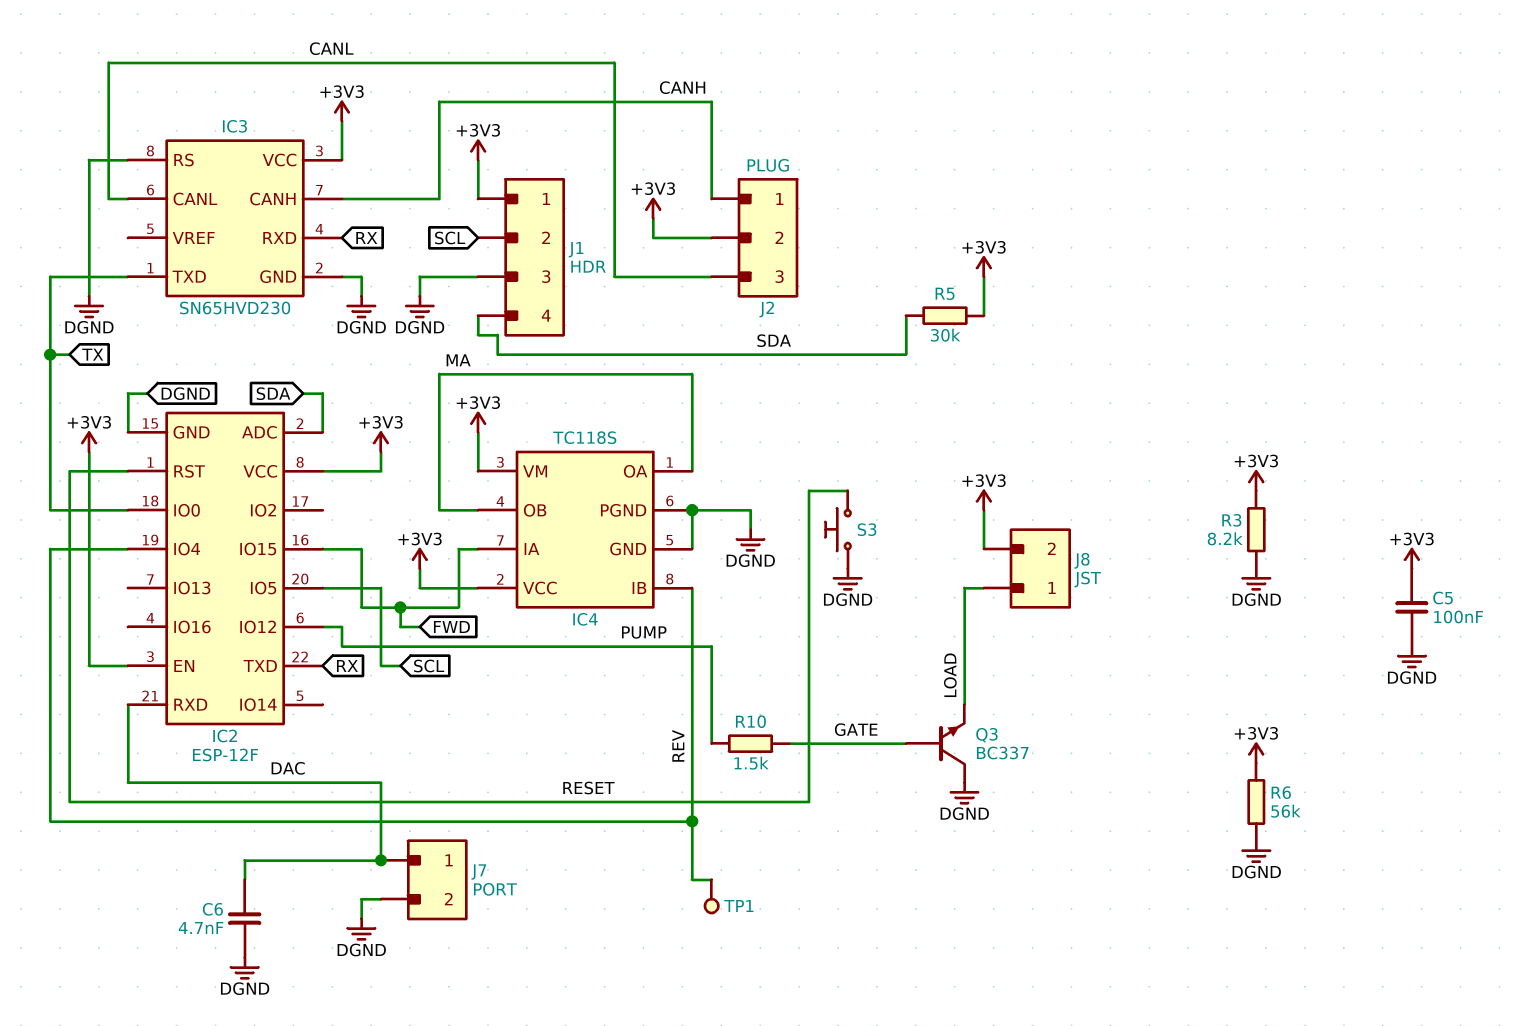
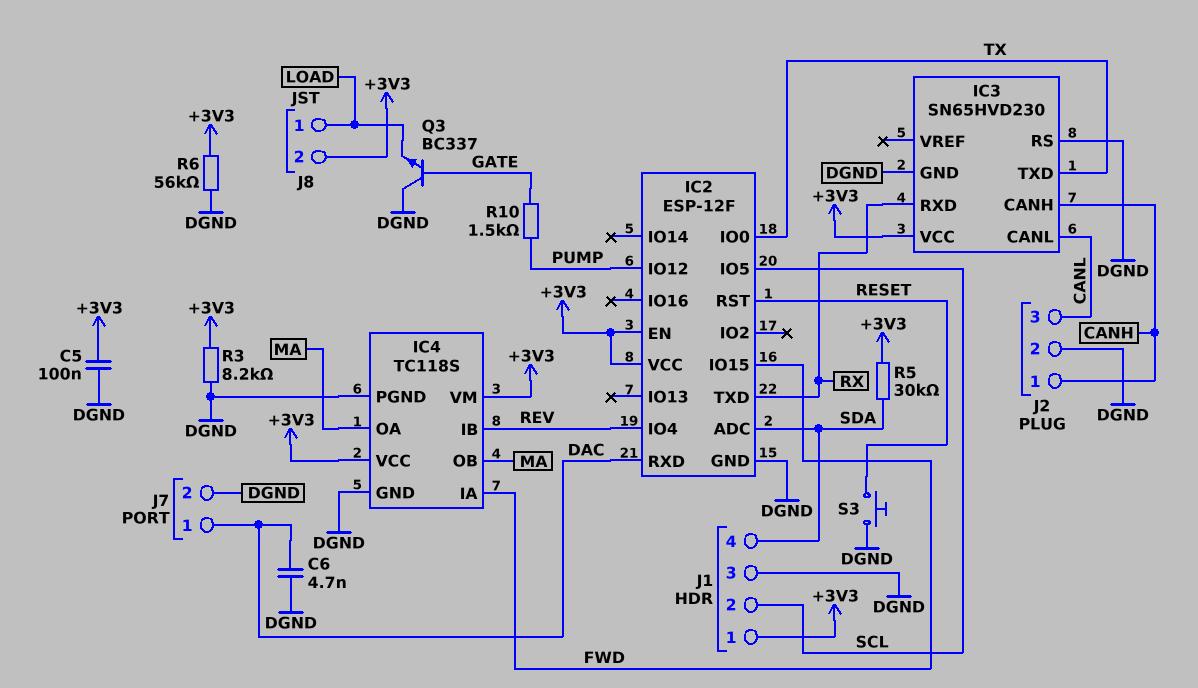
J2 pin 2: +3V3 -> DGND
TP1: test point (REV) -> none

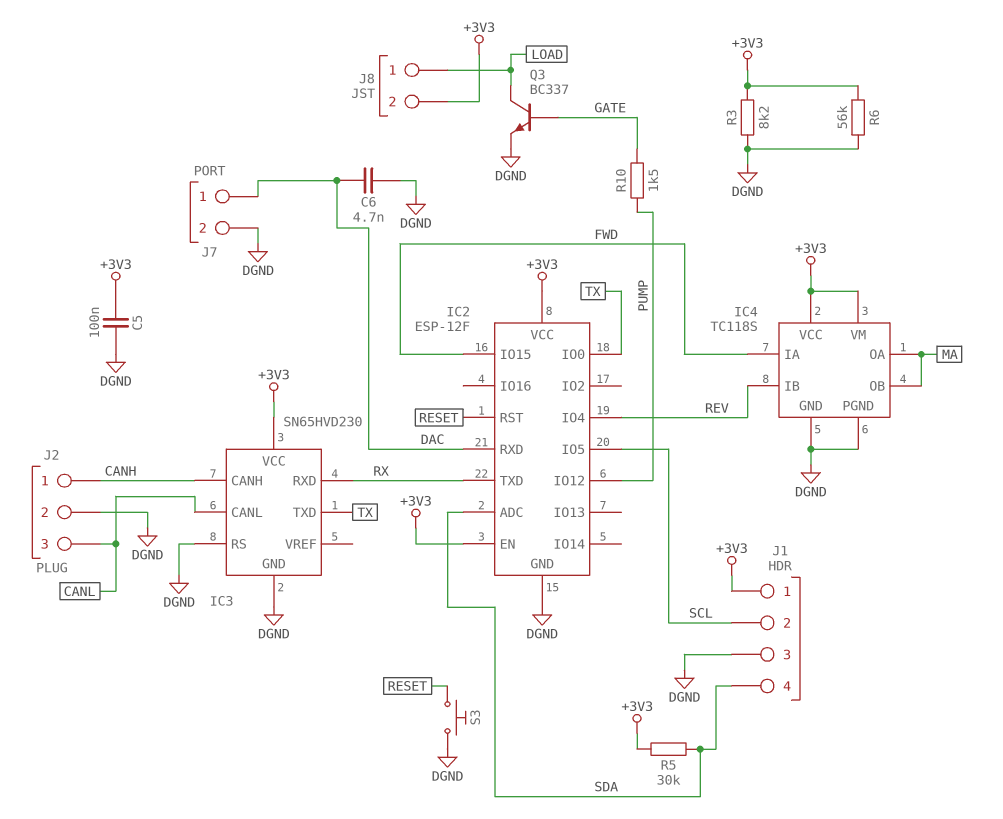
Q3: NPN BC337 (B GATE, C DGND, E LOAD) -> NPN BC337 (B GATE, C LOAD, E DGND)

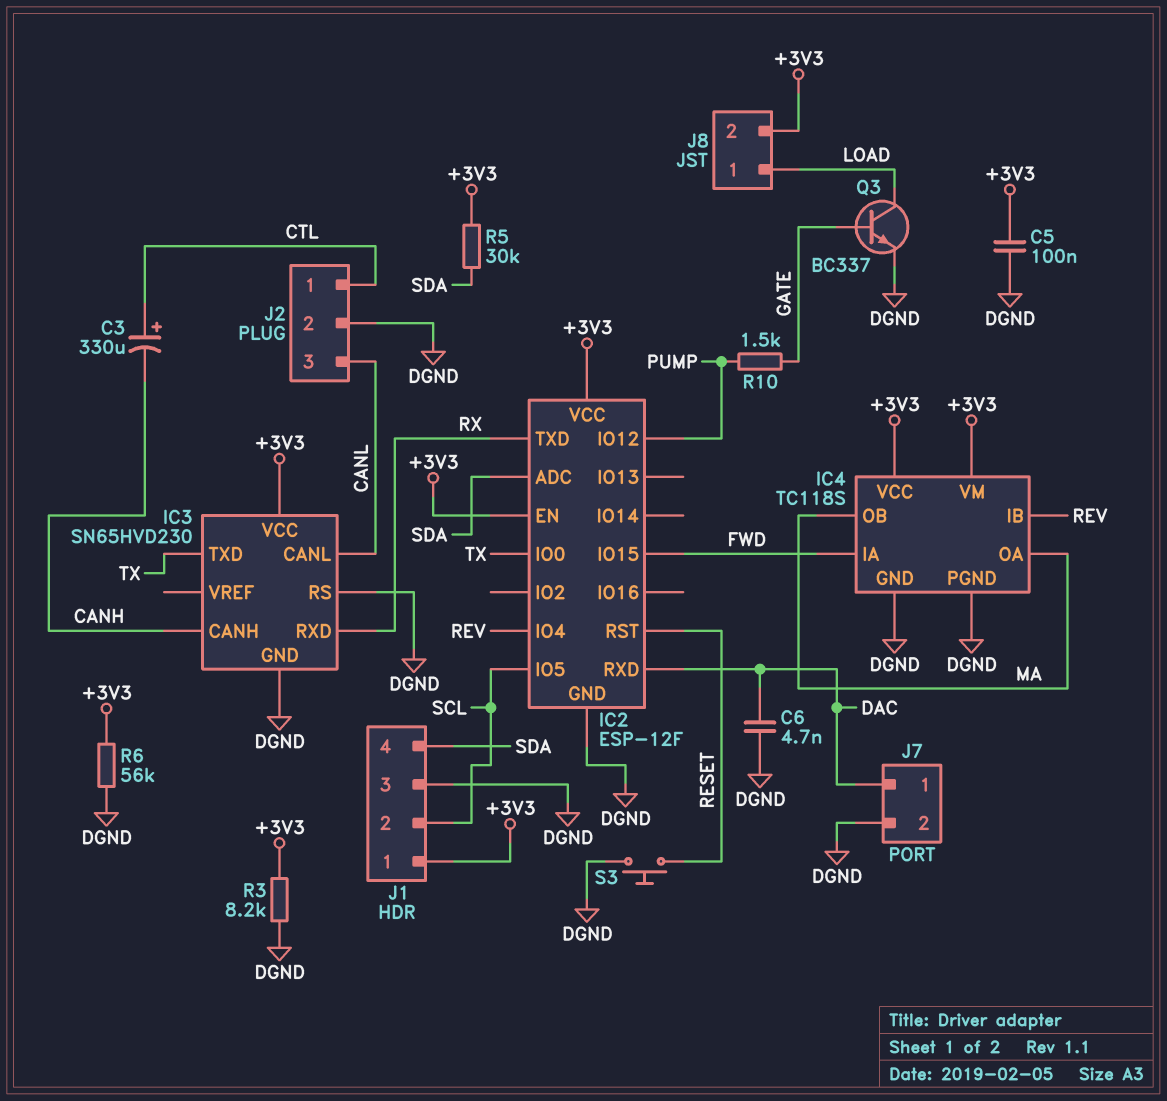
C3: none -> 330uF (plus CTL, minus CANH)
J2 pin 1: CANH -> CTL

